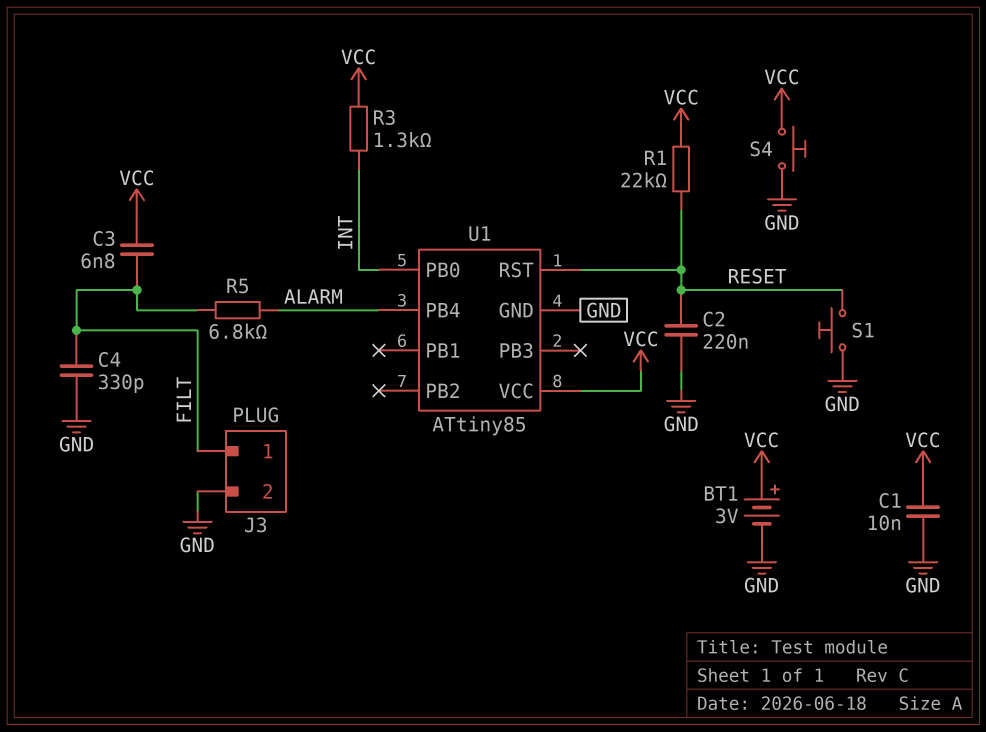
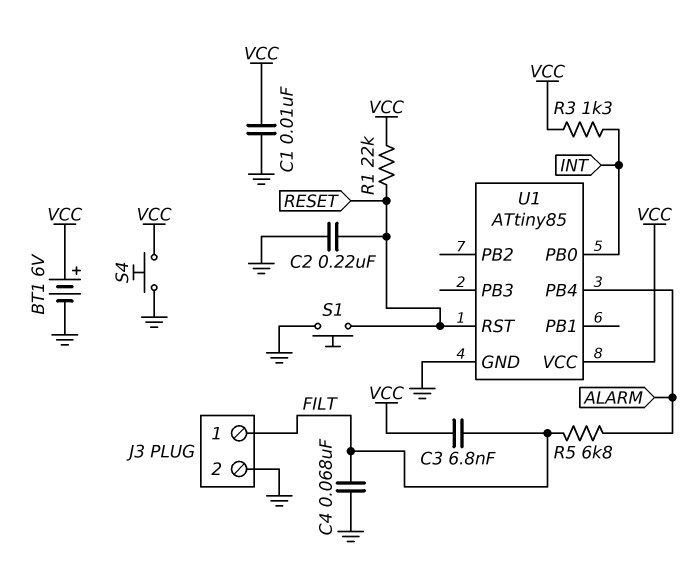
BT1: 3V (plus VCC, minus GND) -> 6V (plus VCC, minus GND)
C4: 330pF (FILT, GND) -> 68nF (FILT, GND)

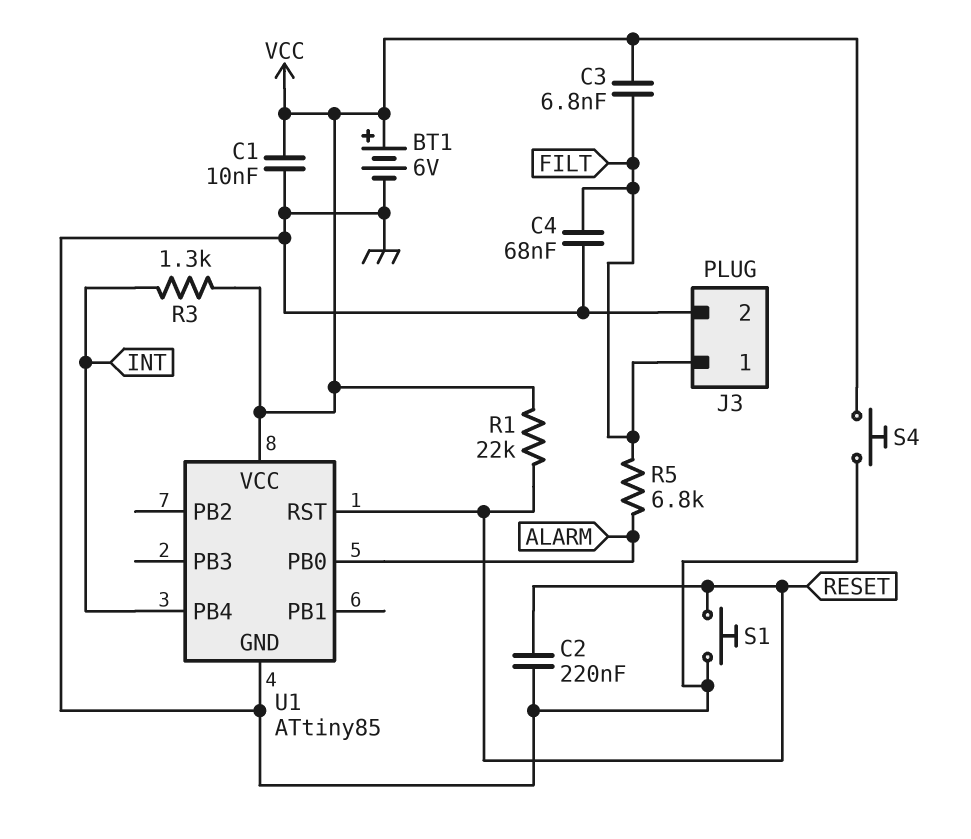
U1 pin PB0: INT -> ALARM
U1 pin PB4: ALARM -> INT

